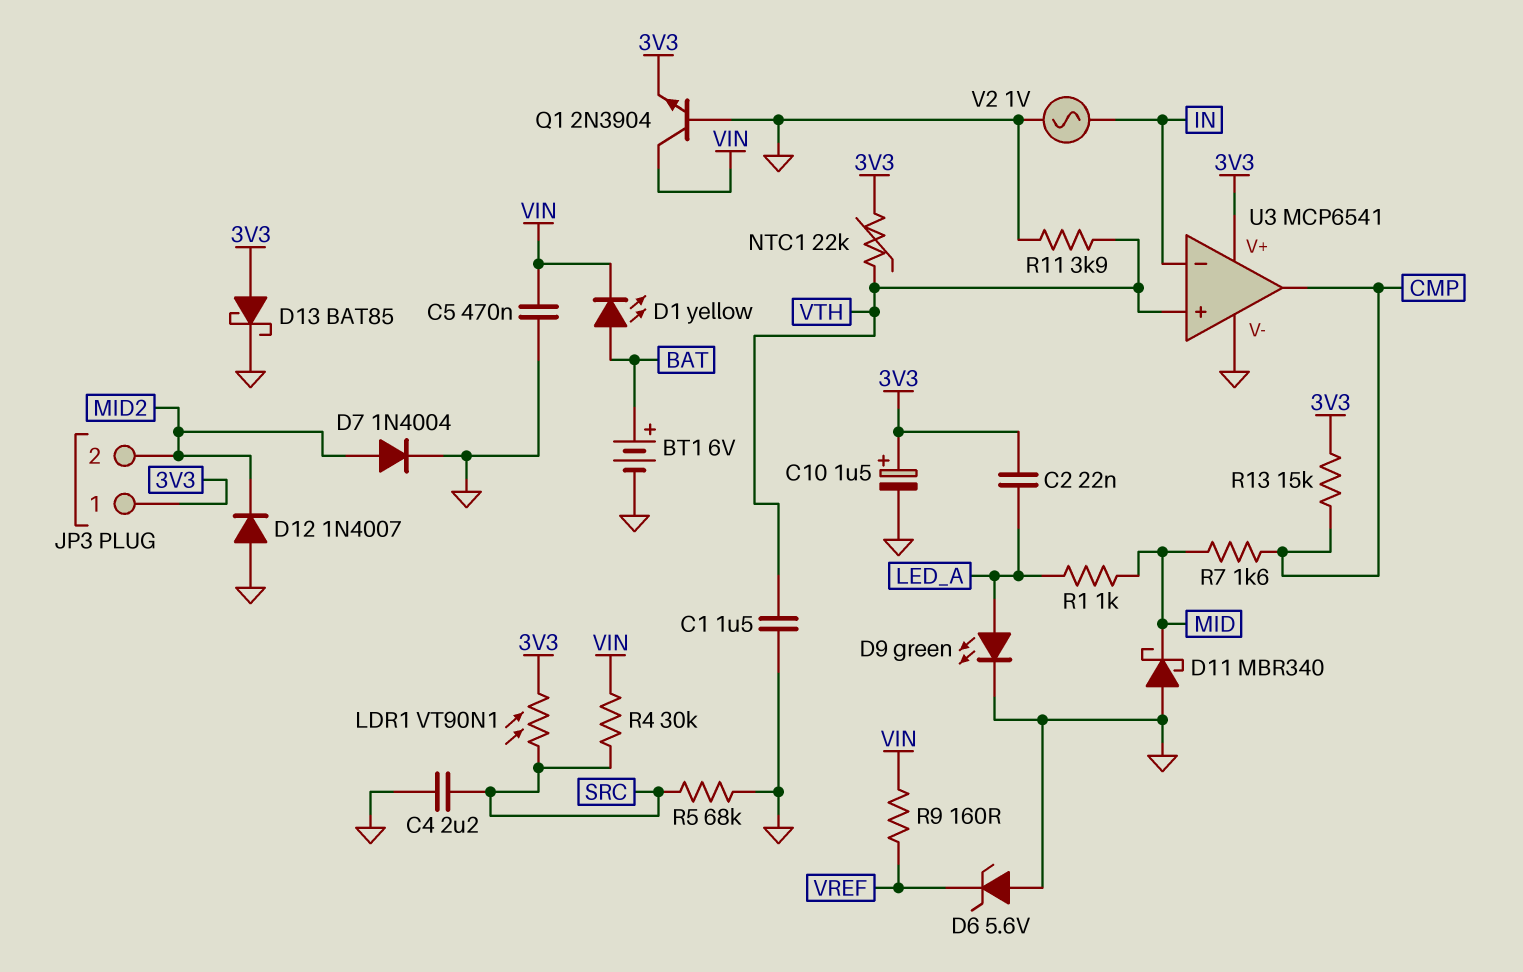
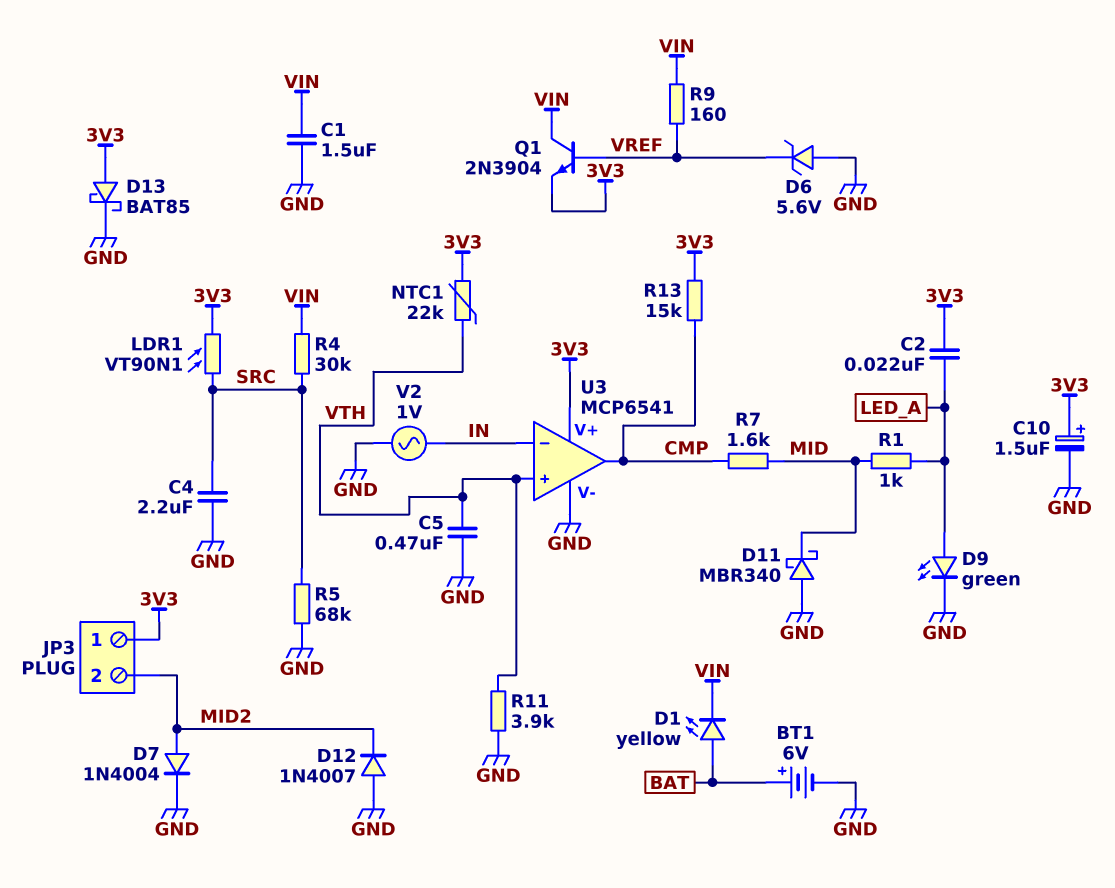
C1: 1.5uF (GND, VTH) -> 1.5uF (GND, VIN)
C5: 470nF (GND, VIN) -> 470nF (GND, VTH)
Q1: NPN 2N3904 (B GND, C VIN, E 3V3) -> NPN 2N3904 (B VREF, C VIN, E 3V3)

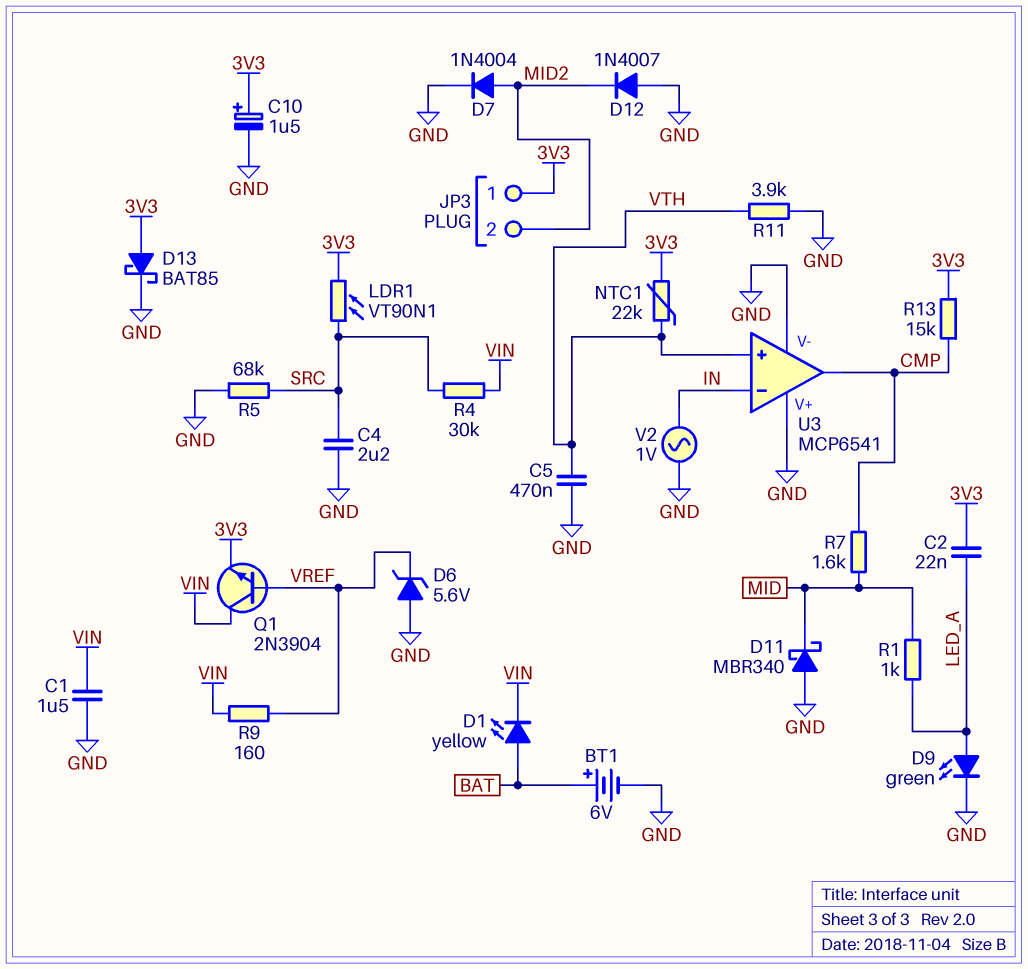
U3 pin V+: 3V3 -> GND

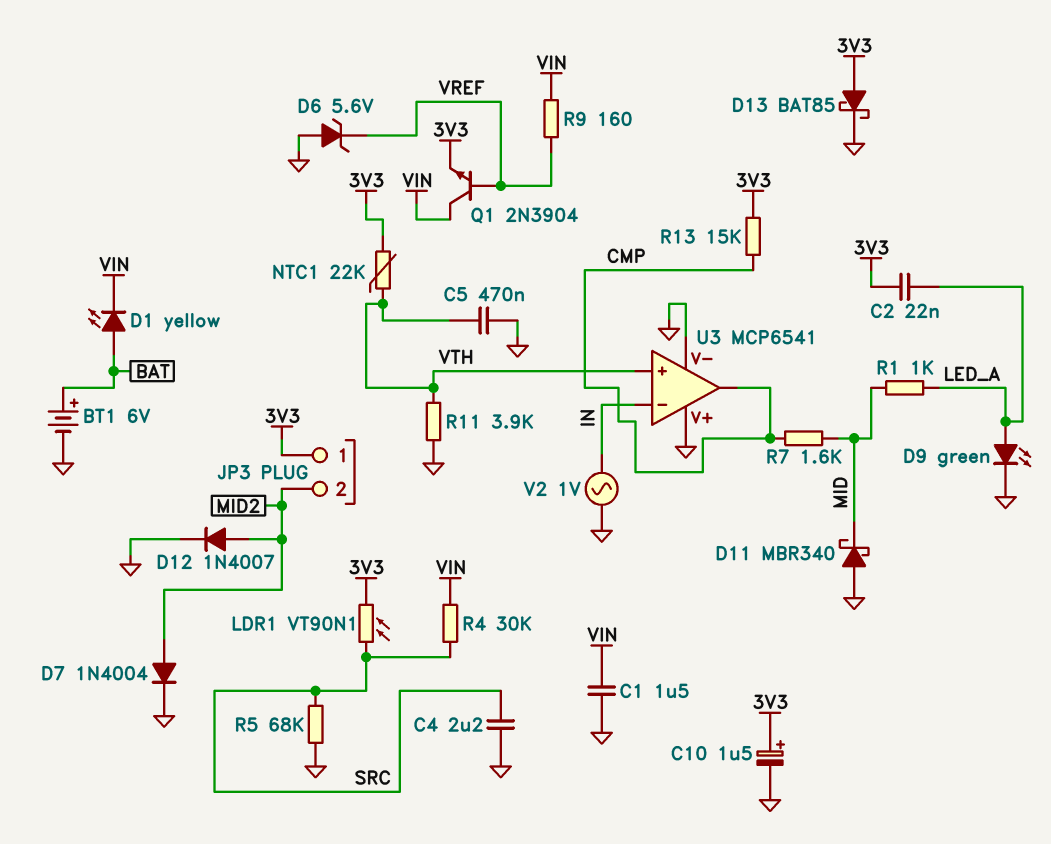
D12: diode 1N4007 (A GND, K MID2) -> diode 1N4007 (A MID2, K GND)

